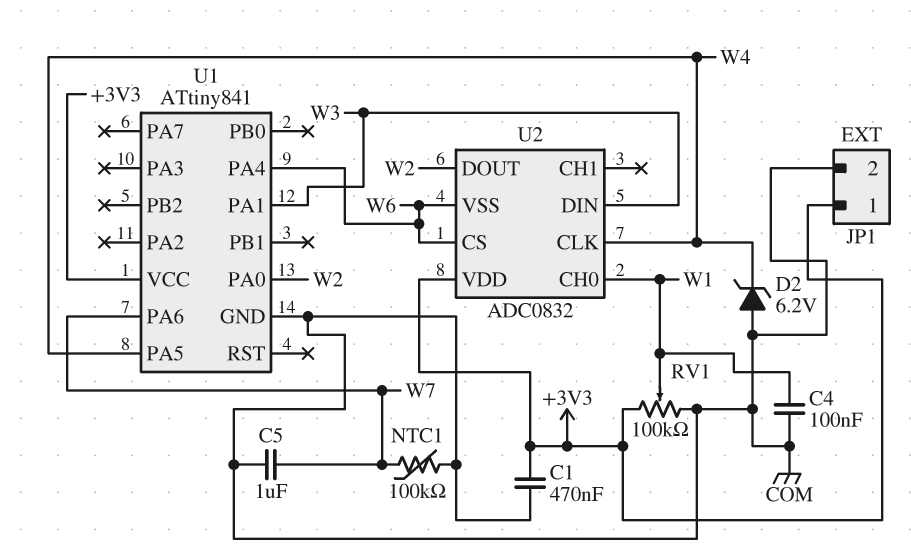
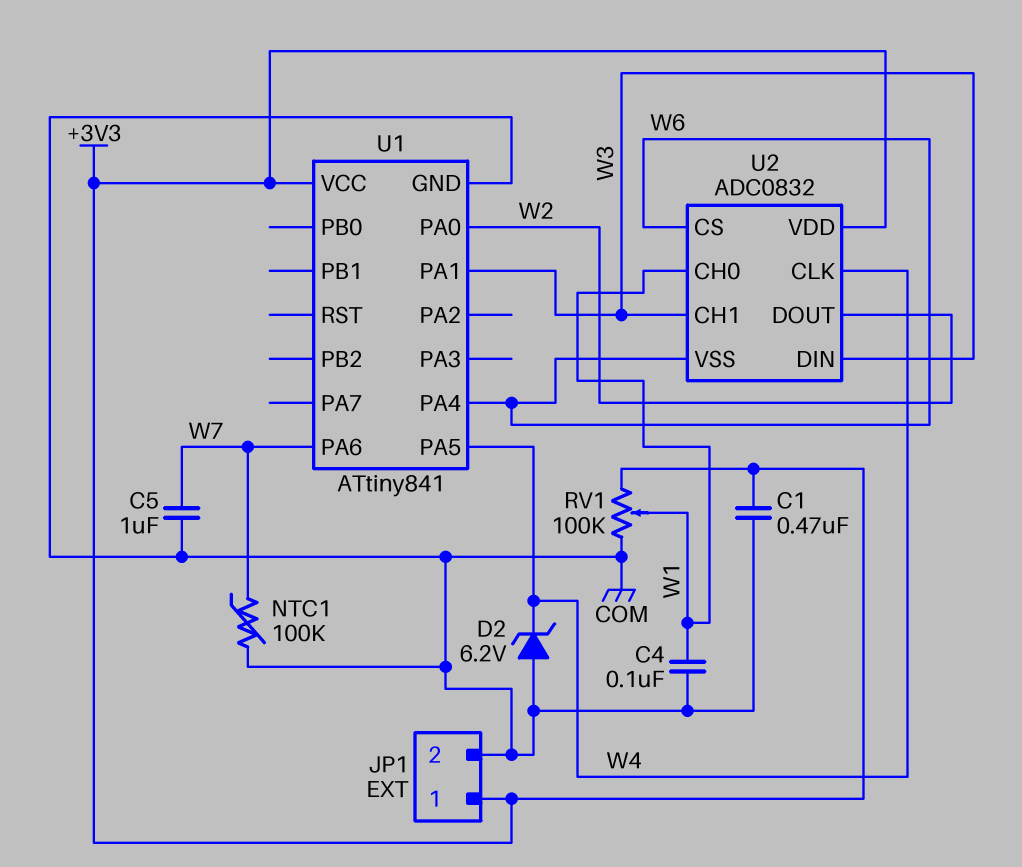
U2 pin CH1: none -> W3

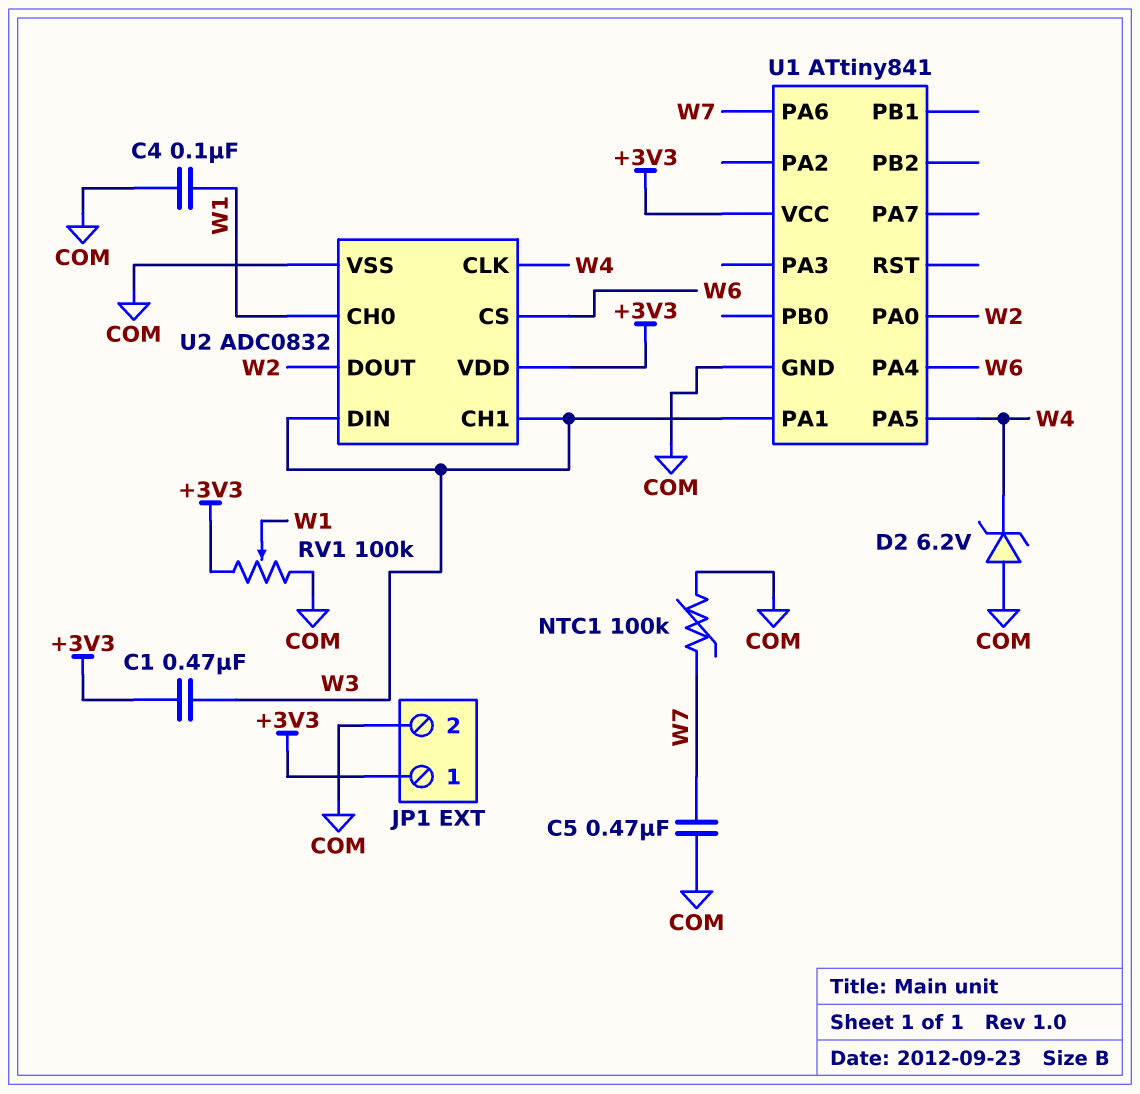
C1: 470nF (+3V3, COM) -> 470nF (+3V3, W3)
C5: 1uF (COM, W7) -> 470nF (COM, W7)
U2 pin VSS: W6 -> COM

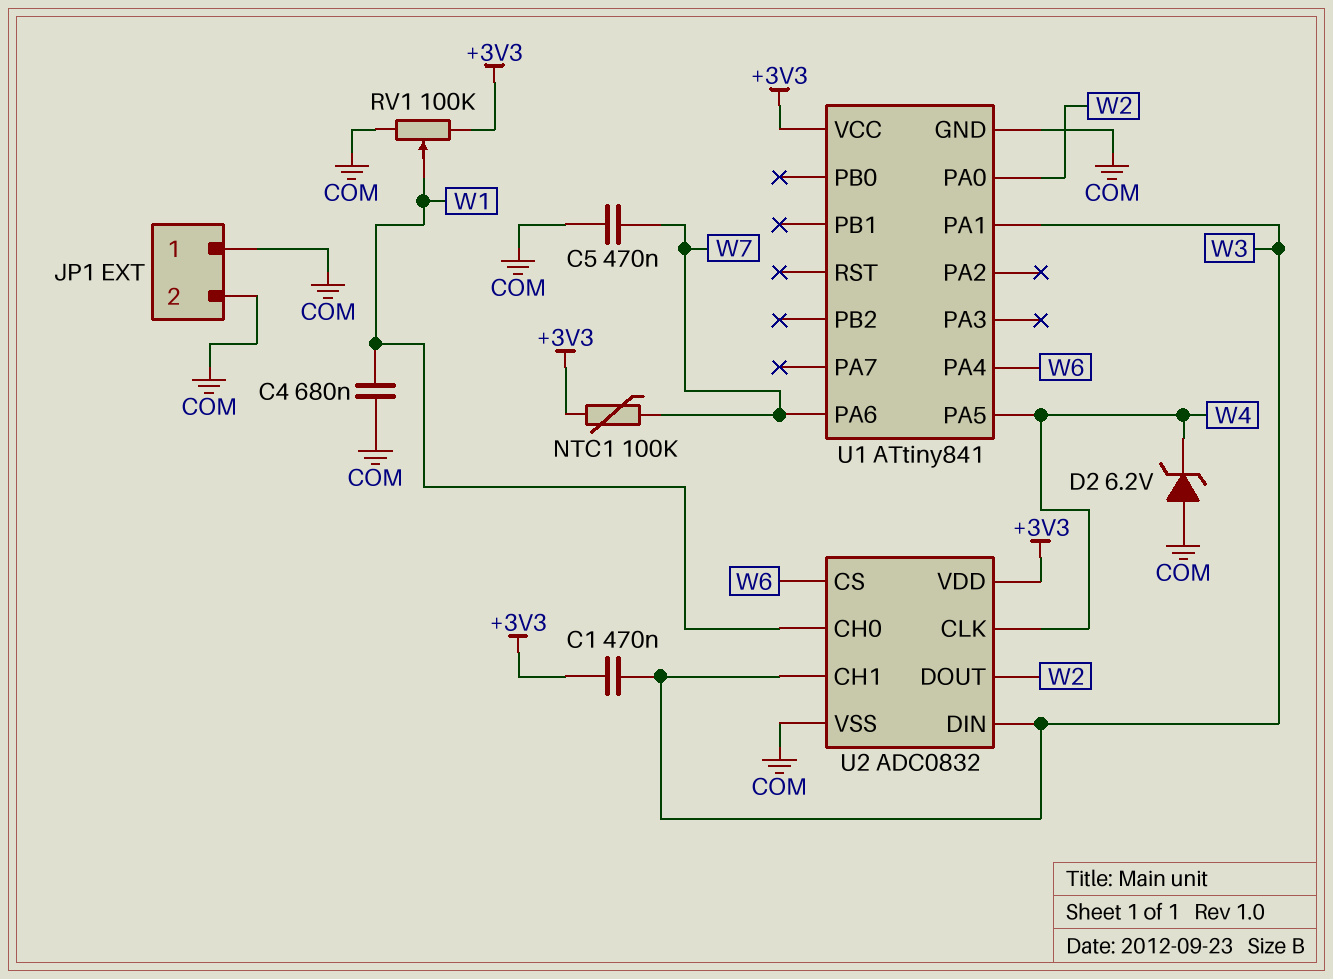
C4: 100nF (COM, W1) -> 680nF (COM, W1)
JP1 pin 1: +3V3 -> COM
NTC1: 100k (COM, W7) -> 100k (+3V3, W7)

